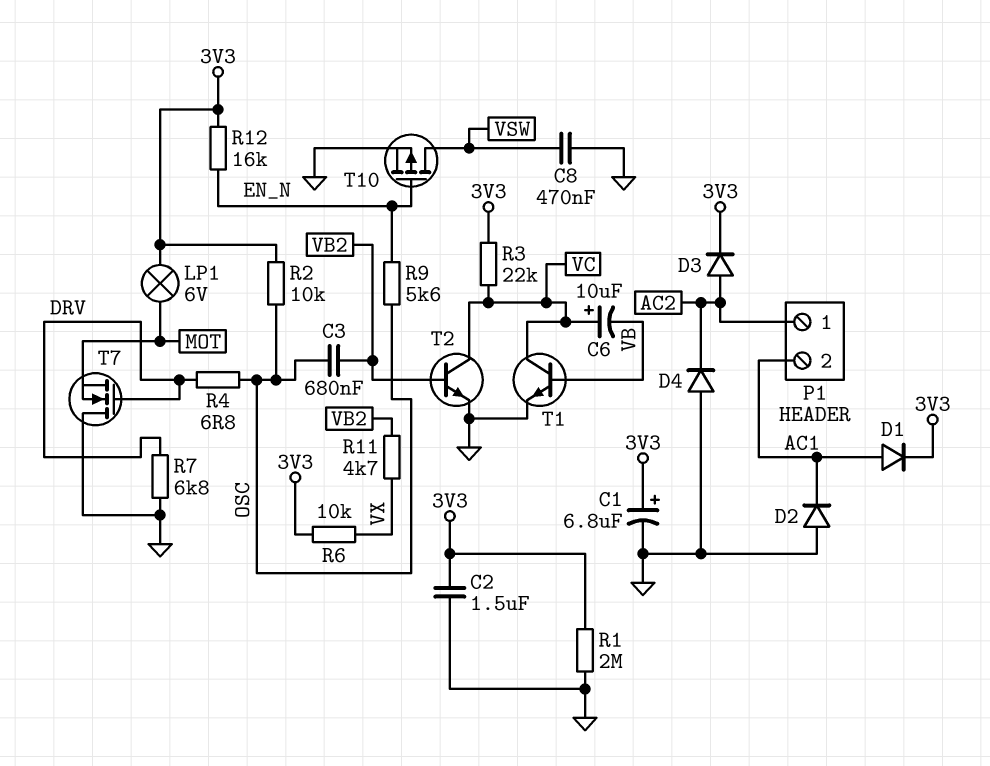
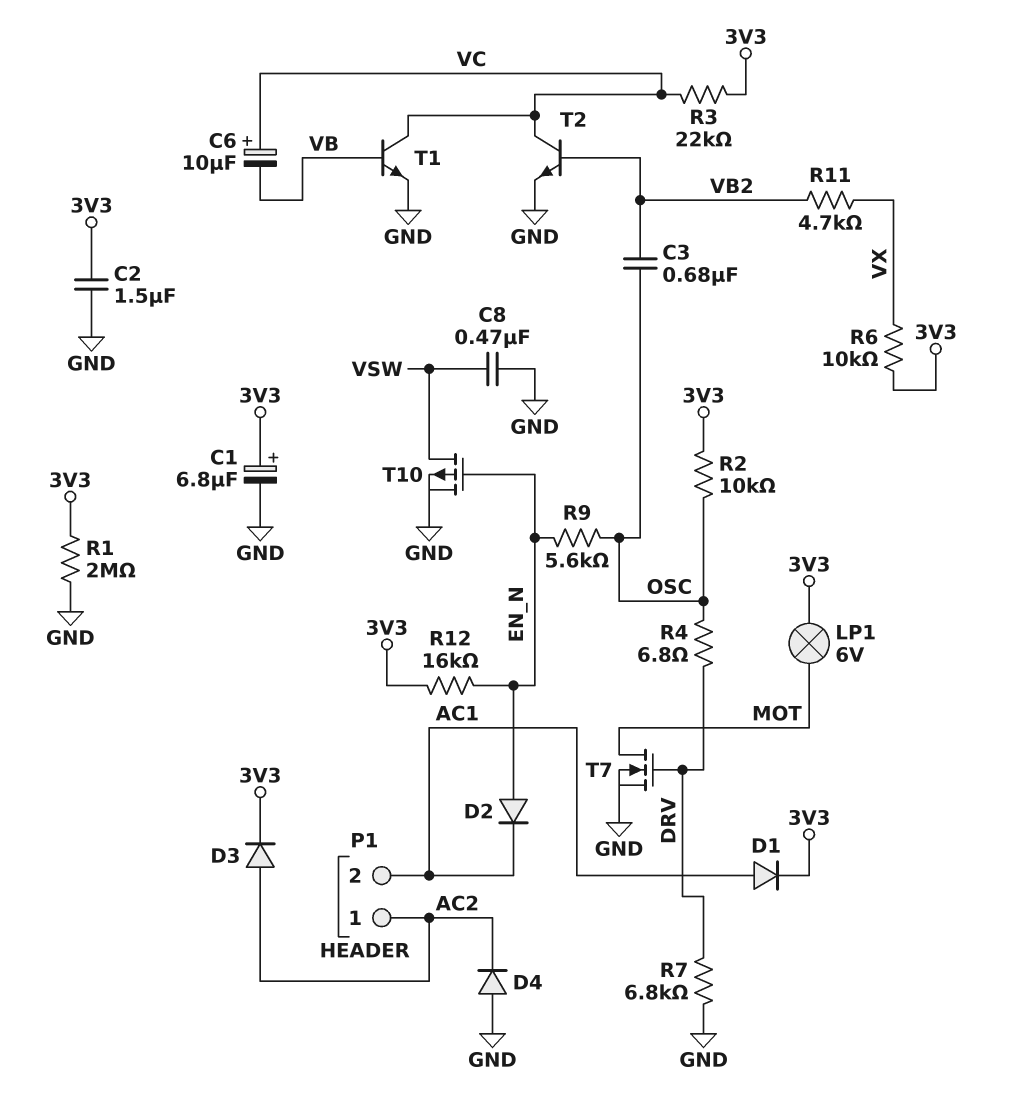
D2: diode (A GND, K AC1) -> diode (A EN_N, K AC1)
T7: NMOS (G DRV, D GND, S MOT) -> NMOS (G DRV, D MOT, S GND)

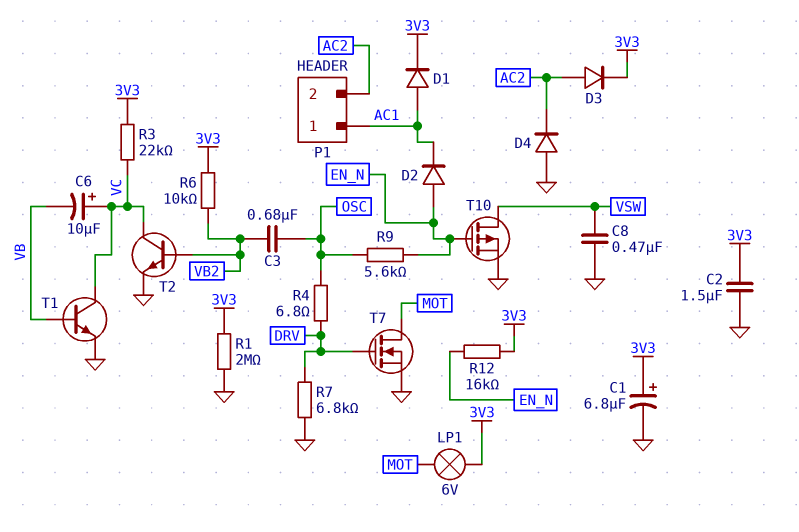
P1 pin 1: AC2 -> AC1
P1 pin 2: AC1 -> AC2
R2: 10k (3V3, OSC) -> none
R6: 10k (3V3, VX) -> 10k (3V3, VB2)
R11: 4.7k (VB2, VX) -> none

